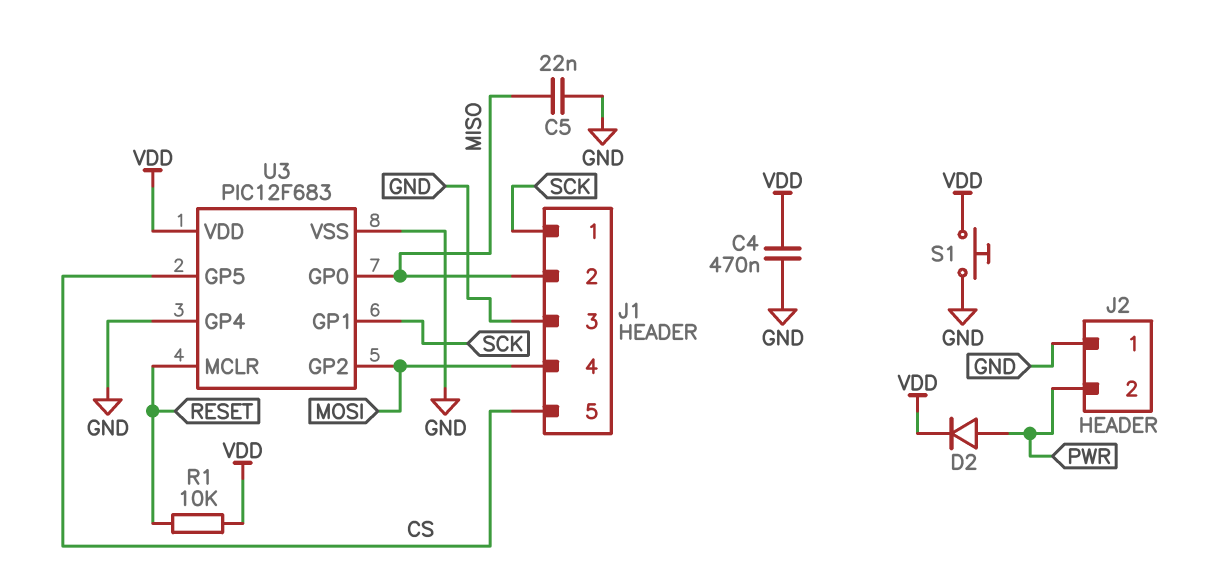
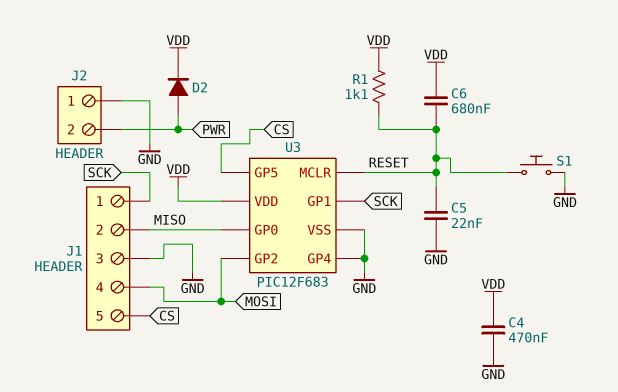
C5: 22nF (GND, MISO) -> 22nF (GND, RESET)
C6: none -> 680nF (RESET, VDD)
R1: 10k (RESET, VDD) -> 1.1k (RESET, VDD)
S1: button (GND, VDD) -> button (GND, RESET)

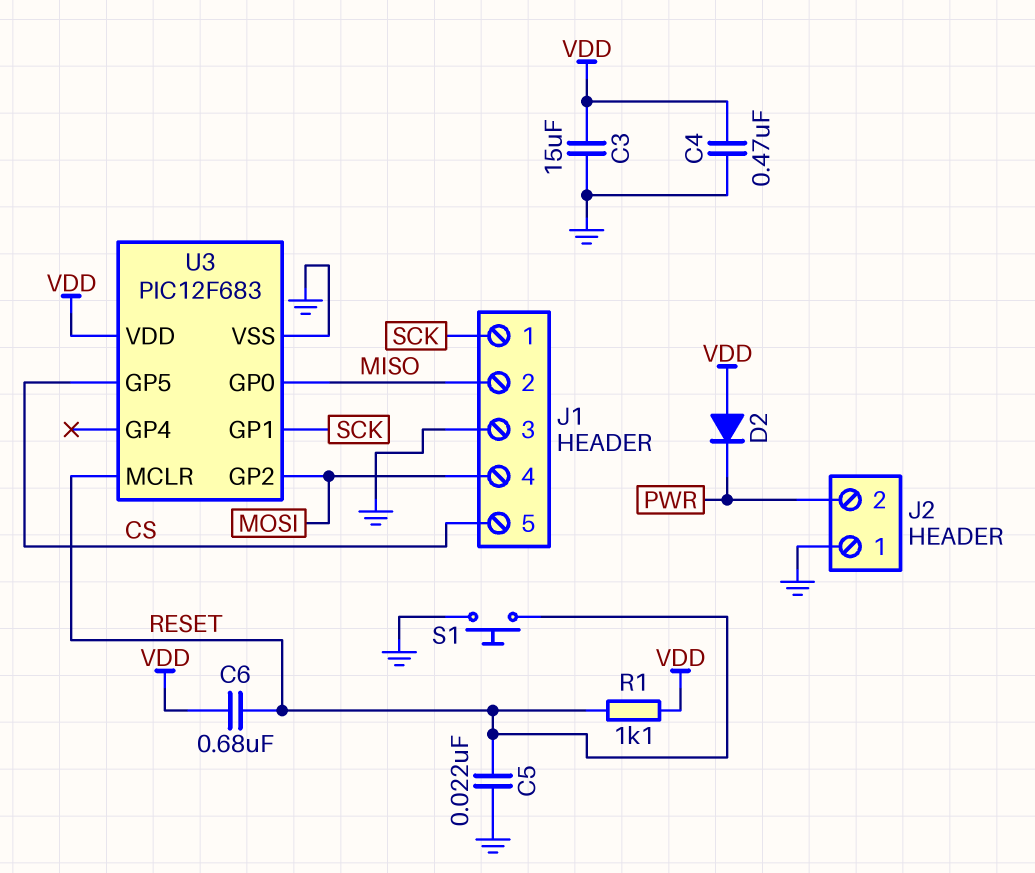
C3: none -> 15uF (GND, VDD)
D2: diode (A PWR, K VDD) -> diode (A VDD, K PWR)
U3 pin GP4: GND -> none

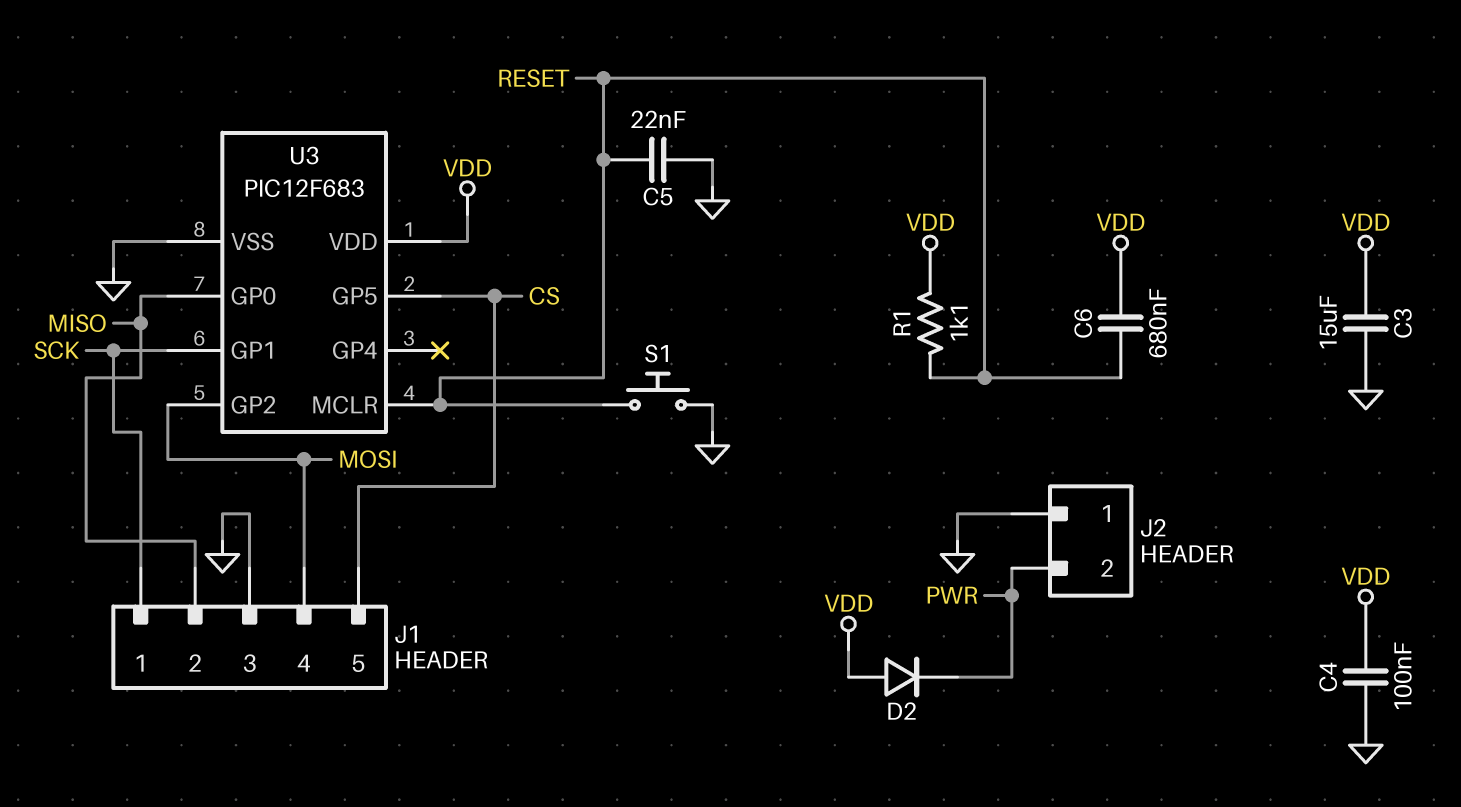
C4: 470nF (GND, VDD) -> 100nF (GND, VDD)

